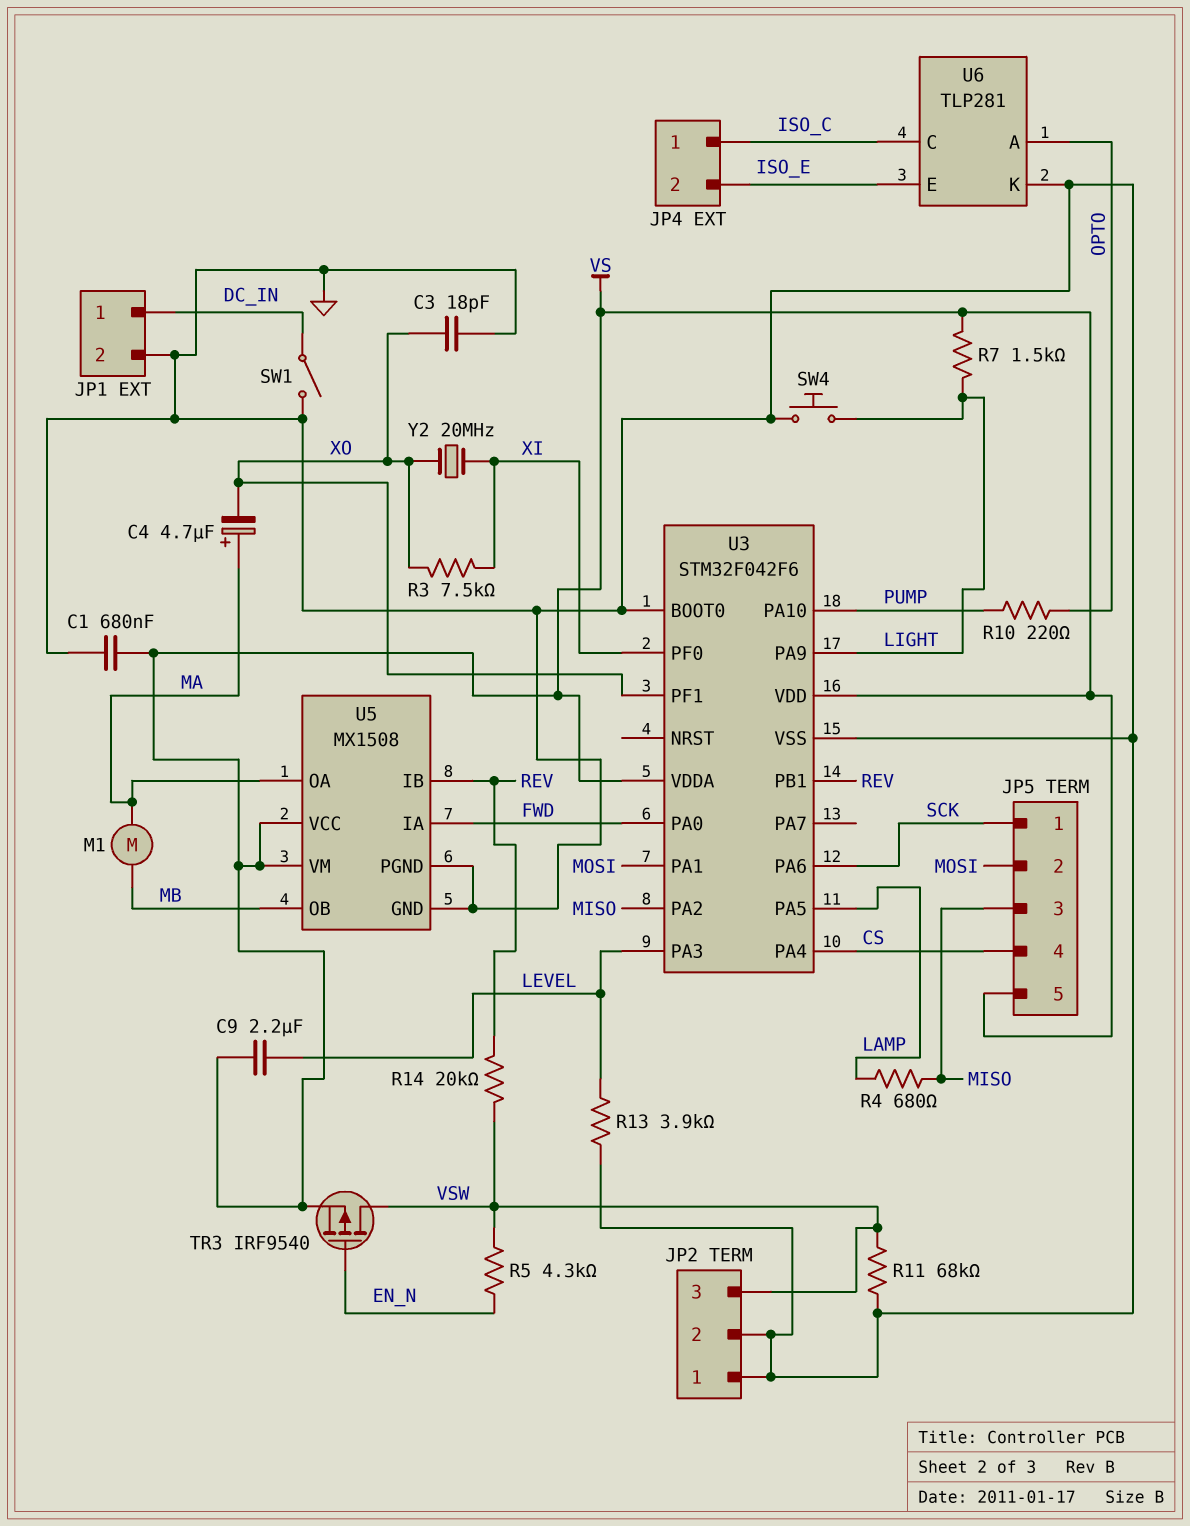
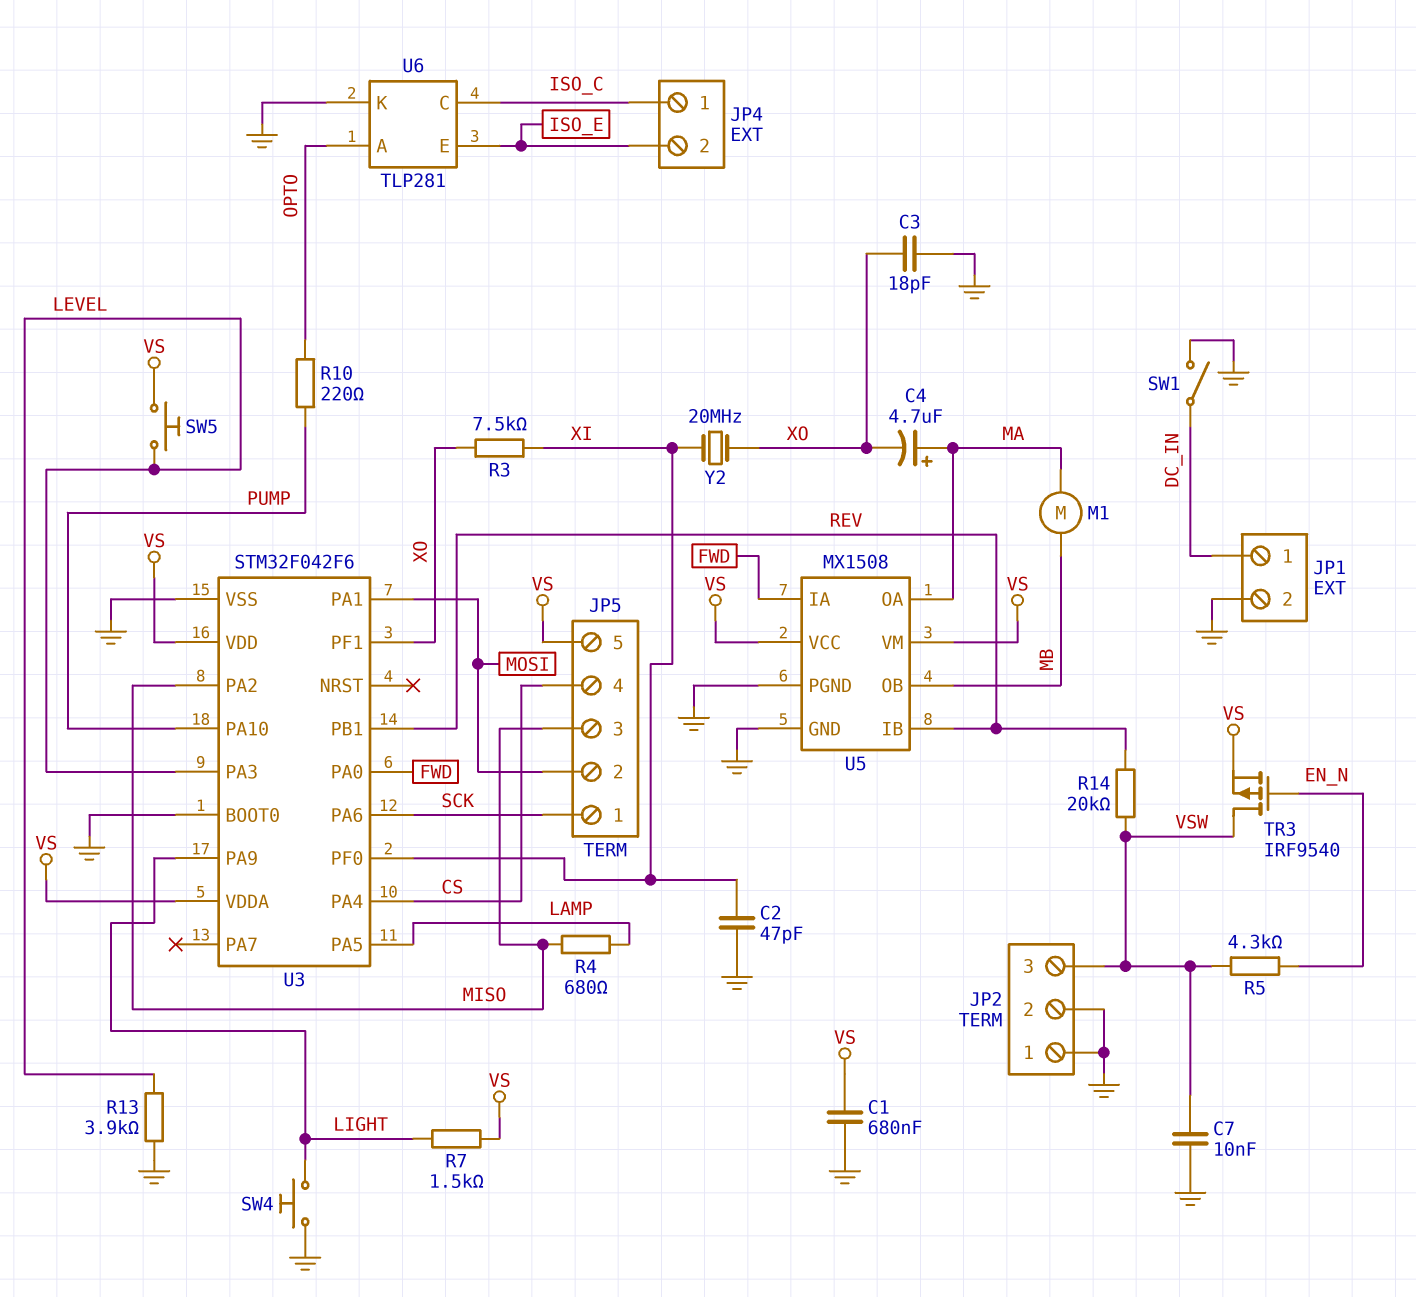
C2: none -> 47pF (GND, XI)
C7: none -> 10nF (GND, VSW)
C9: 2.2uF (LEVEL, VS) -> none
R11: 68k (GND, VSW) -> none
SW5: none -> button (LEVEL, VS)

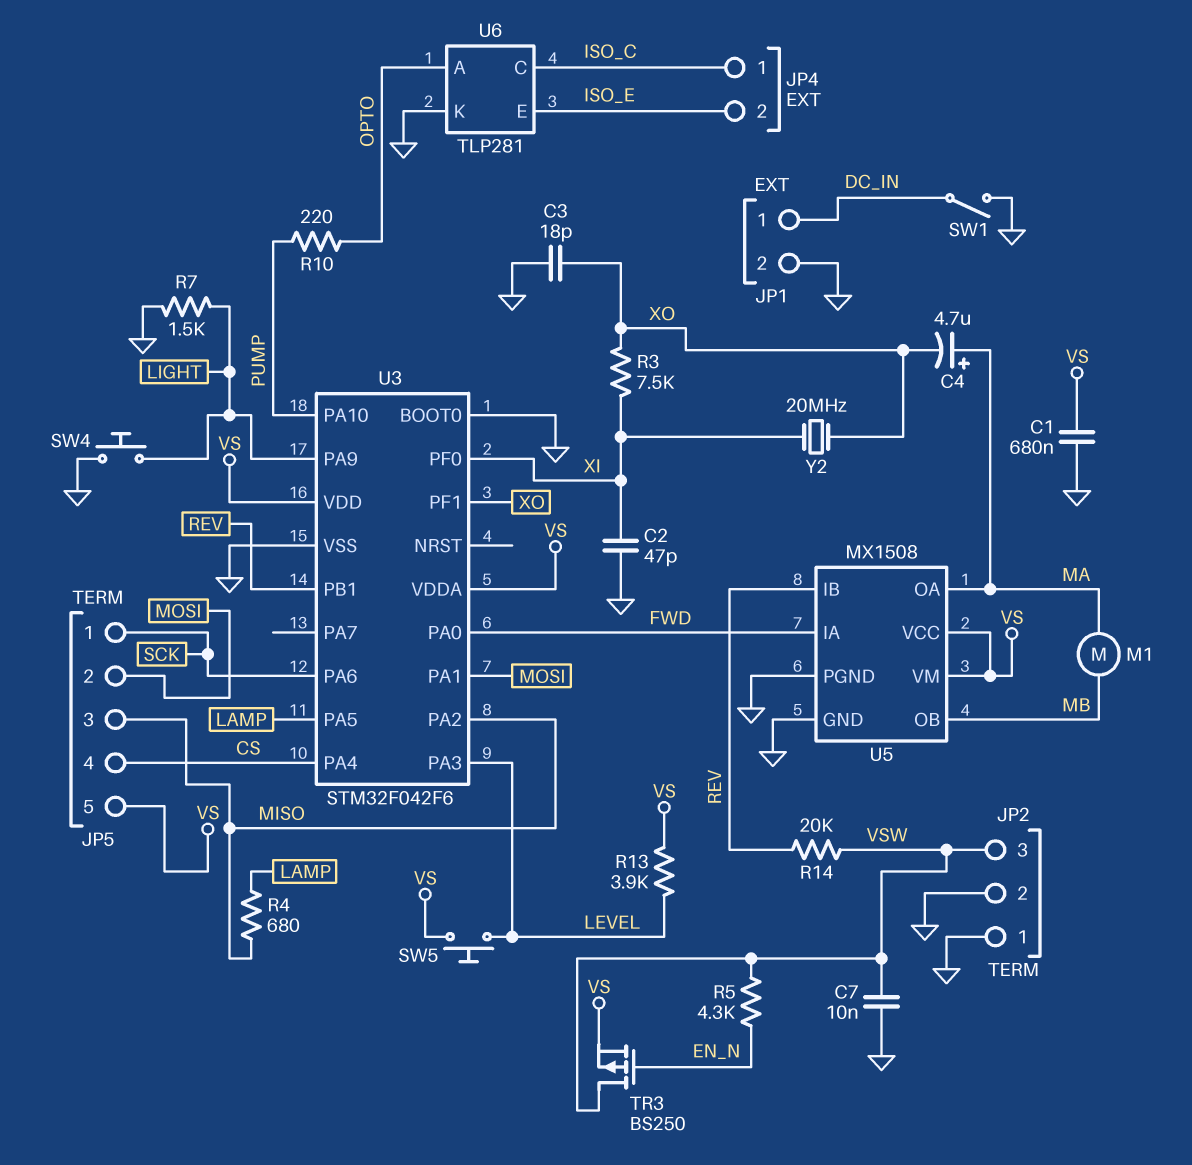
R7: 1.5k (LIGHT, VS) -> 1.5k (GND, LIGHT)
R13: 3.9k (GND, LEVEL) -> 3.9k (LEVEL, VS)
TR3: PMOS IRF9540 (G EN_N, D VSW, S VS) -> PMOS BS250 (G EN_N, D VSW, S VS)

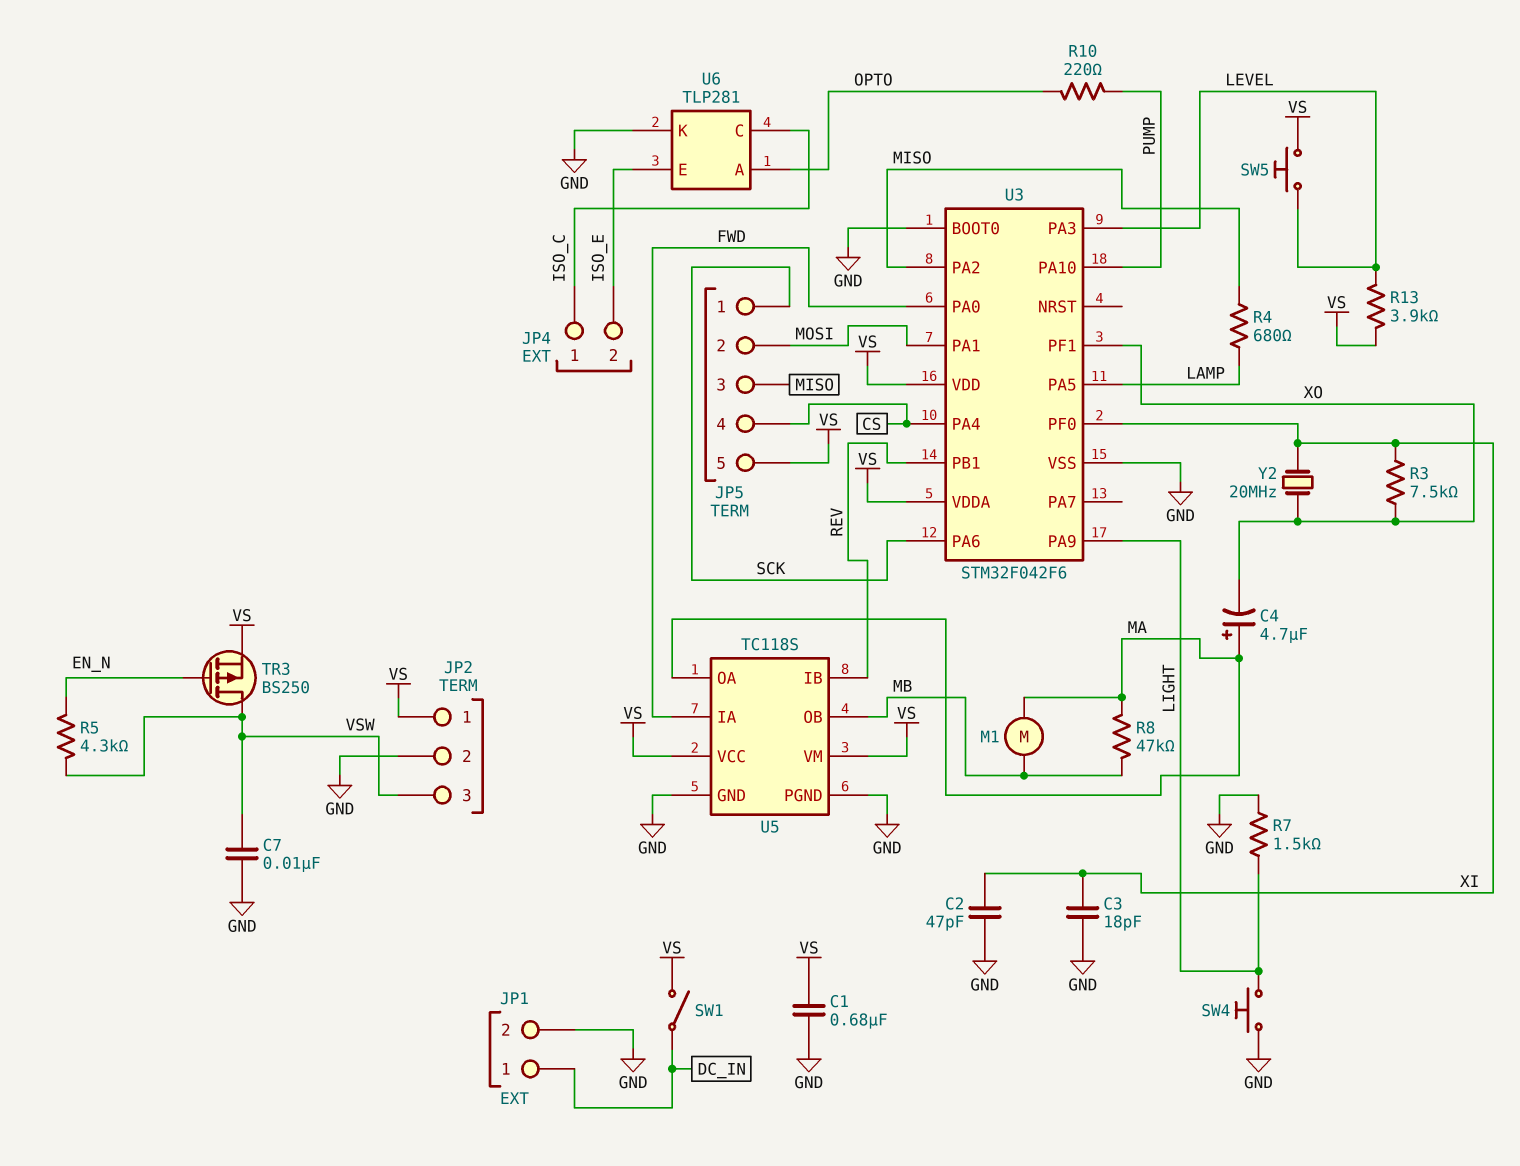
C3: 18pF (GND, XO) -> 18pF (GND, XI)
JP2 pin 1: GND -> VS
R8: none -> 47k (MA, MB)
R14: 20k (REV, VSW) -> none
SW1: switch (DC_IN, GND) -> switch (DC_IN, VS)
U5: MX1508 -> TC118S

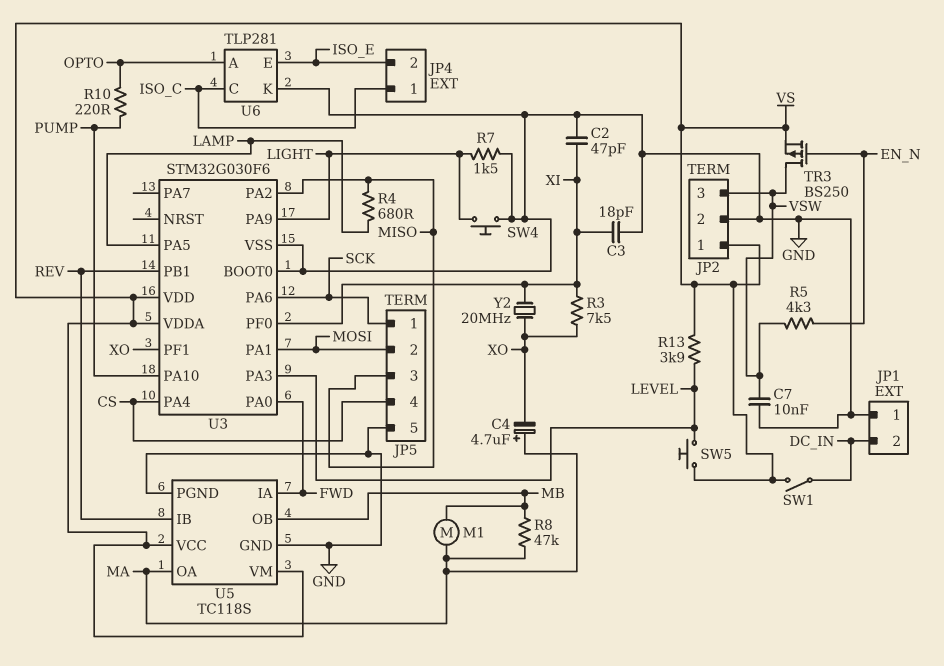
C1: 680nF (GND, VS) -> none
JP1 pin 1: DC_IN -> GND
JP1 pin 2: GND -> DC_IN
JP5 pin 5: VS -> GND
U3: STM32F042F6 -> STM32G030F6

